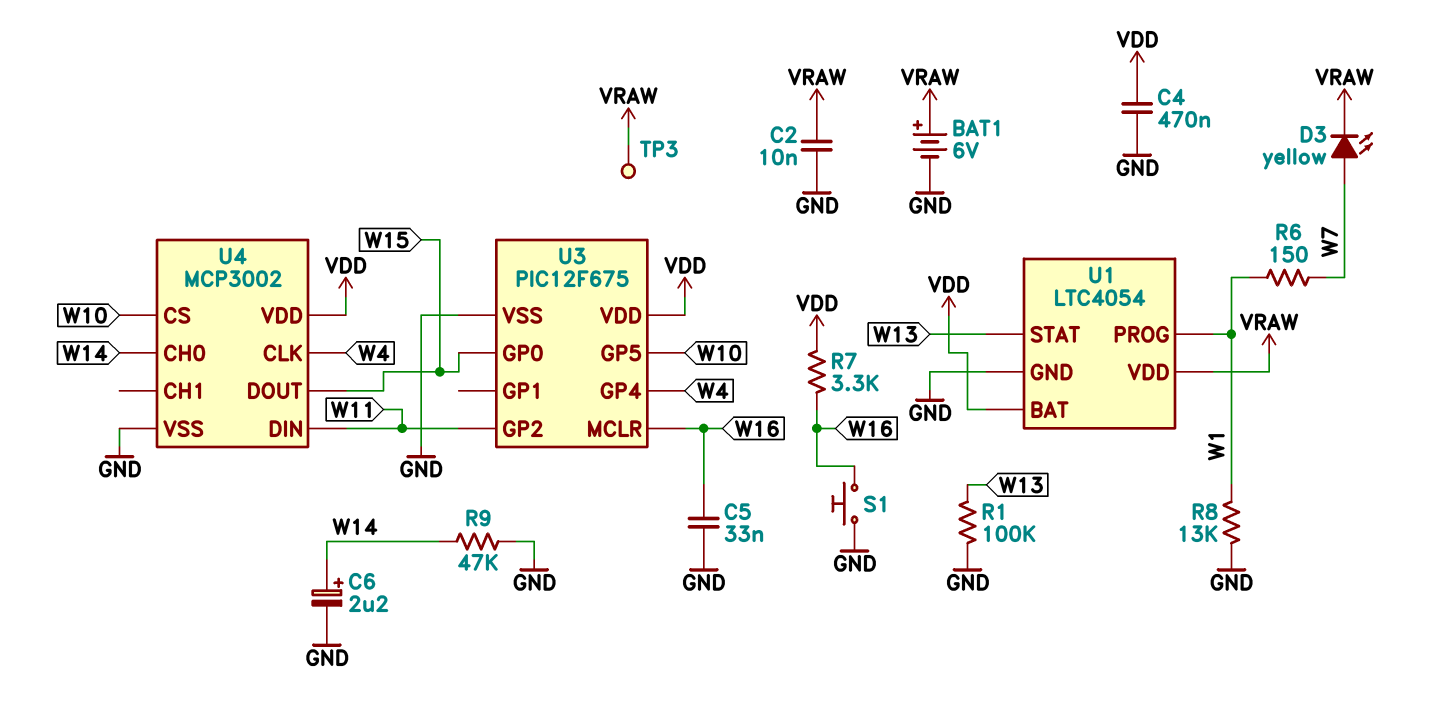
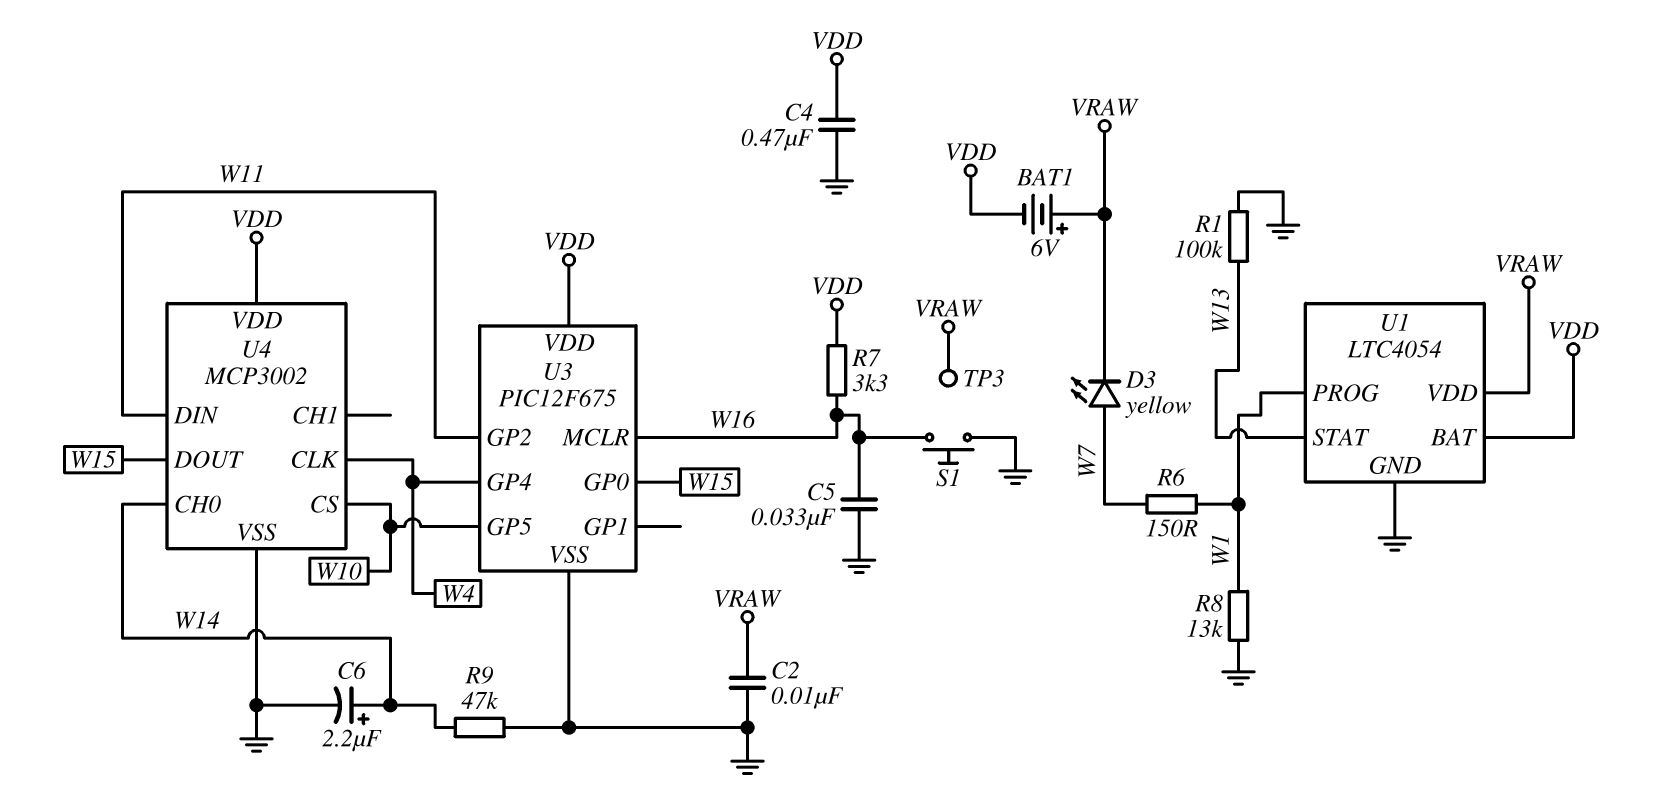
BAT1: 6V (plus VRAW, minus GND) -> 6V (plus VRAW, minus VDD)

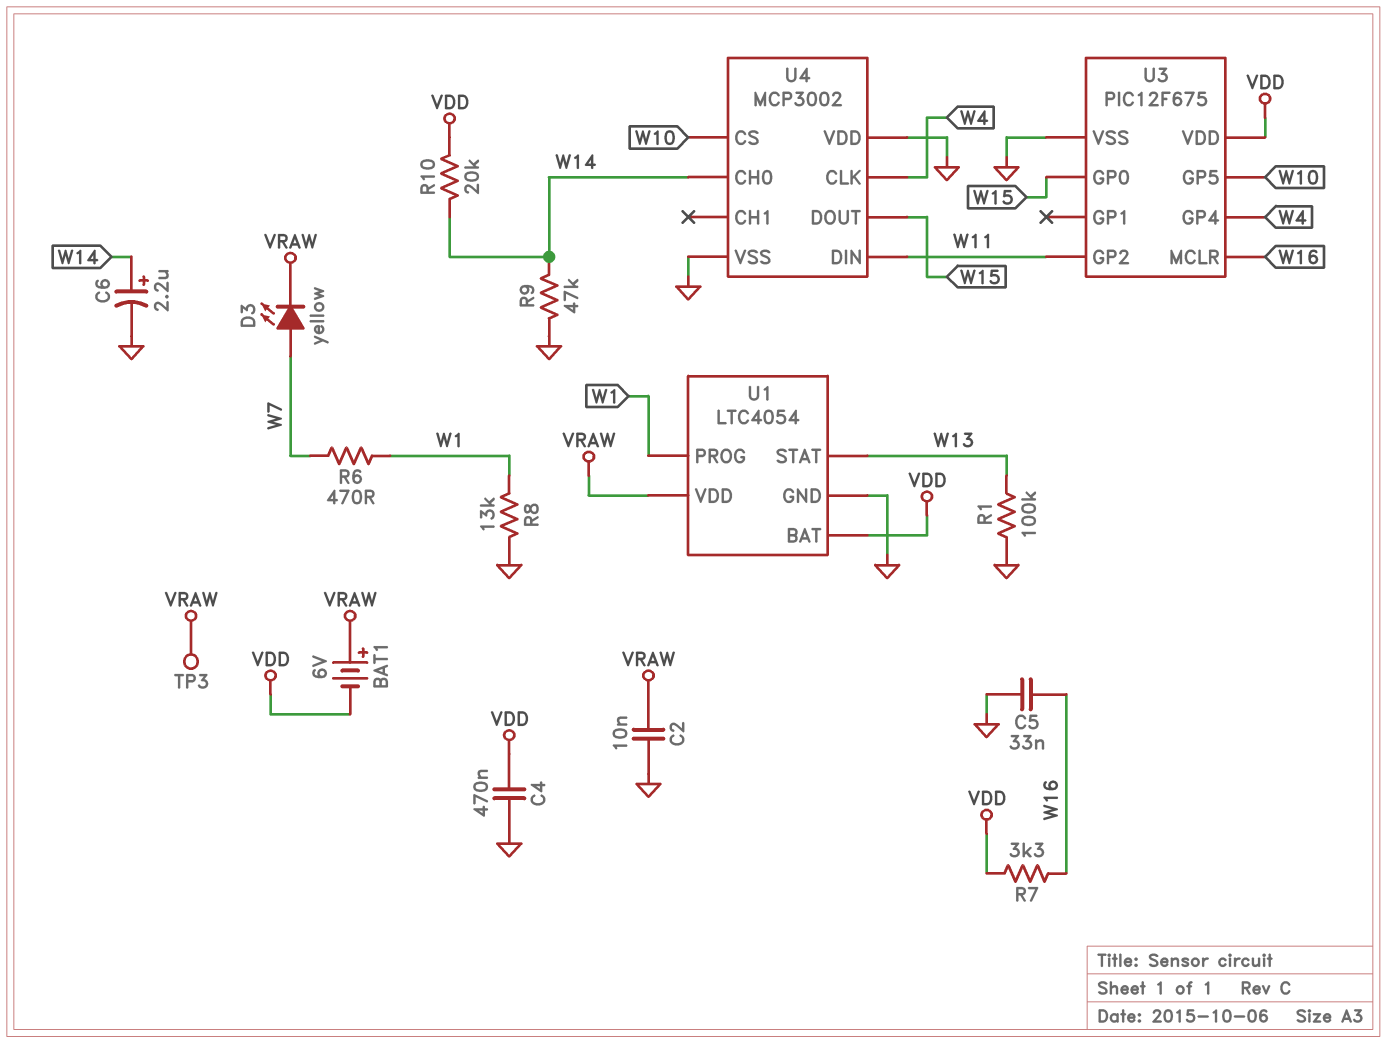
R6: 150 (W1, W7) -> 470 (W1, W7)
R10: none -> 20k (VDD, W14)
S1: button (GND, W16) -> none
U4 pin VDD: VDD -> GND

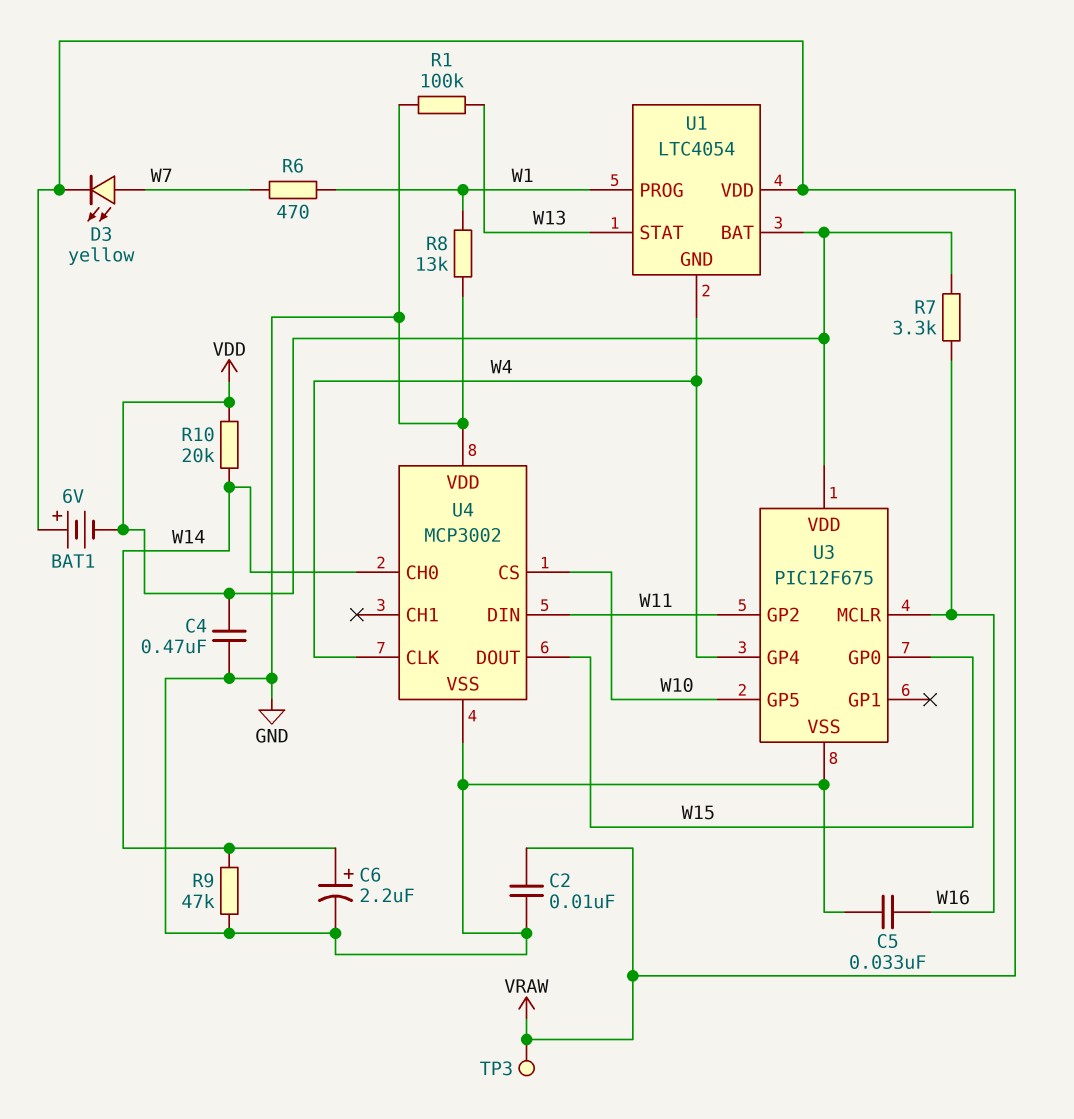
U1 pin GND: GND -> W4

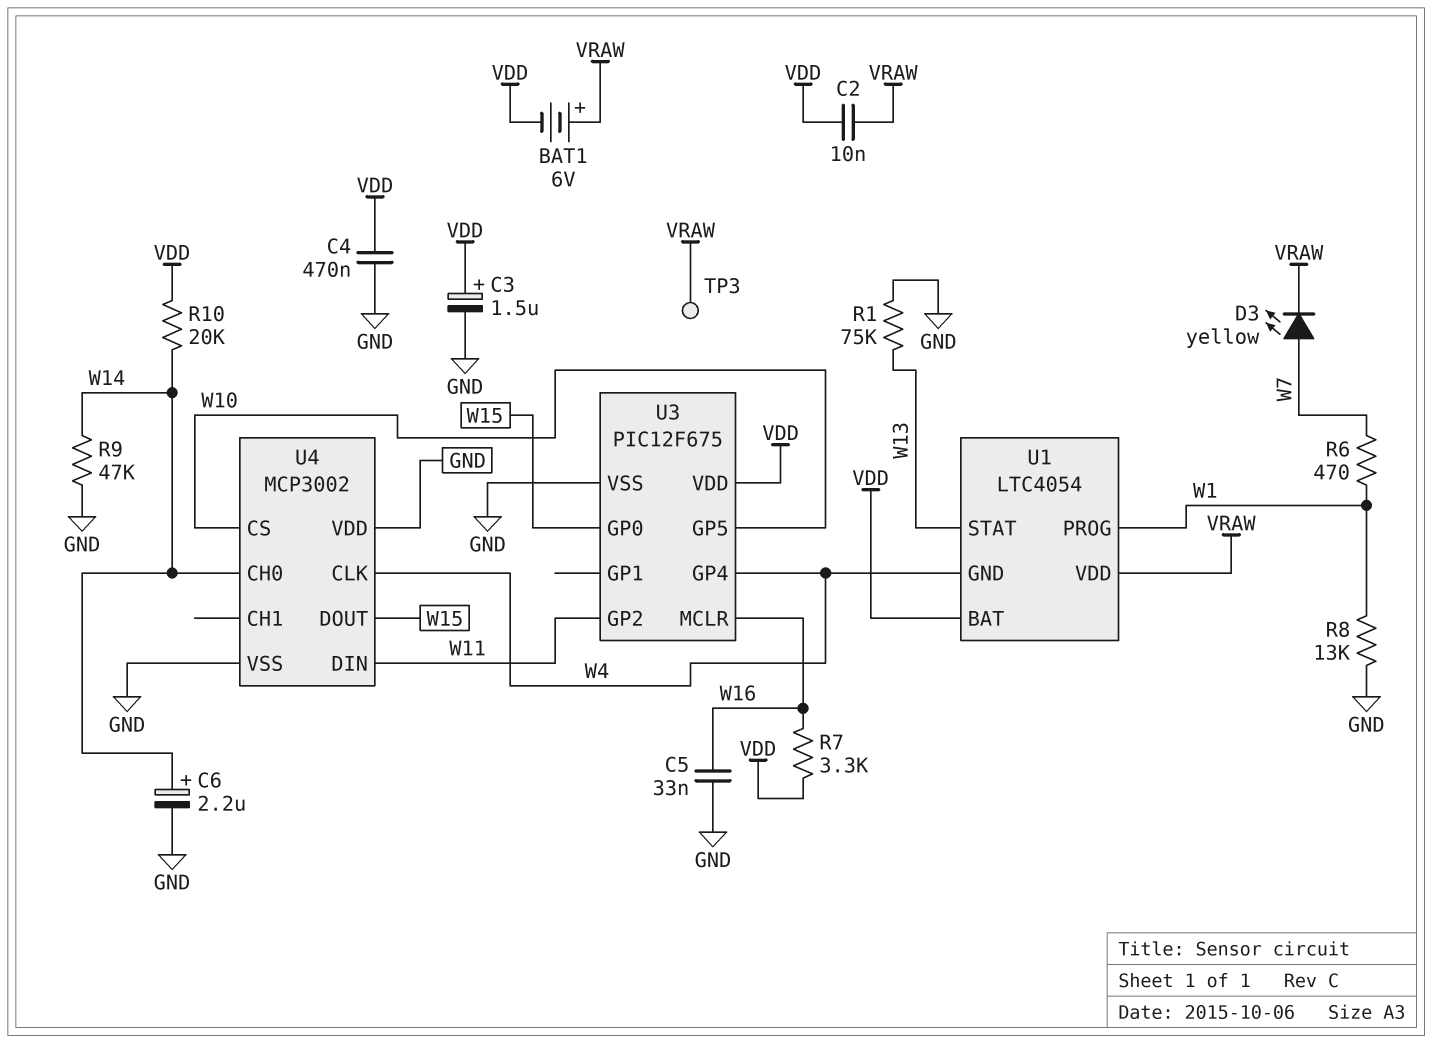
C2: 10nF (GND, VRAW) -> 10nF (VDD, VRAW)
C3: none -> 1.5uF (plus VDD, minus GND)
R1: 100k (GND, W13) -> 75k (GND, W13)

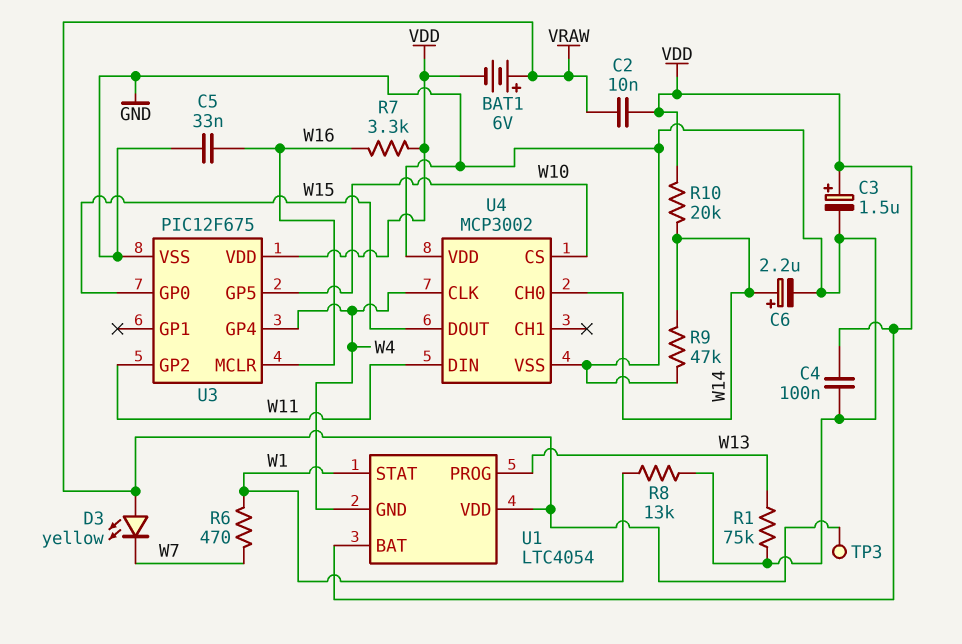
C4: 470nF (GND, VDD) -> 100nF (GND, VDD)
D3: LED yellow (A W7, K VRAW) -> LED yellow (A VRAW, K W7)
U1 pin PROG: W1 -> W13
U1 pin STAT: W13 -> W1

